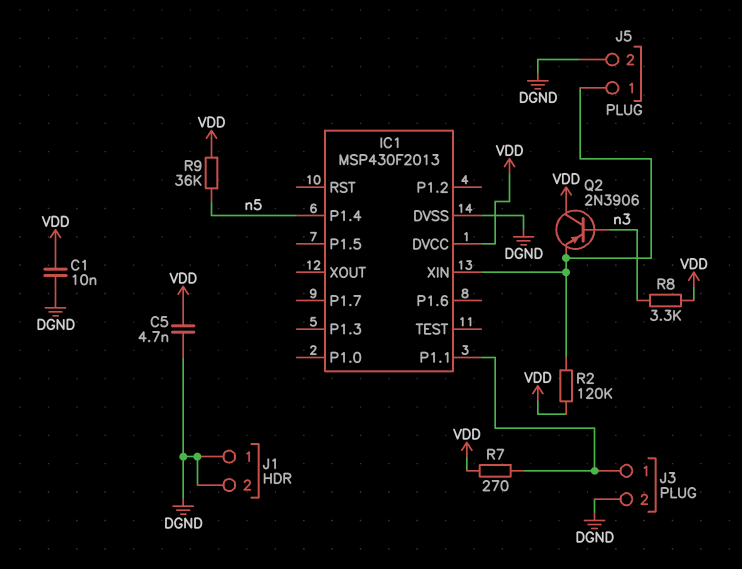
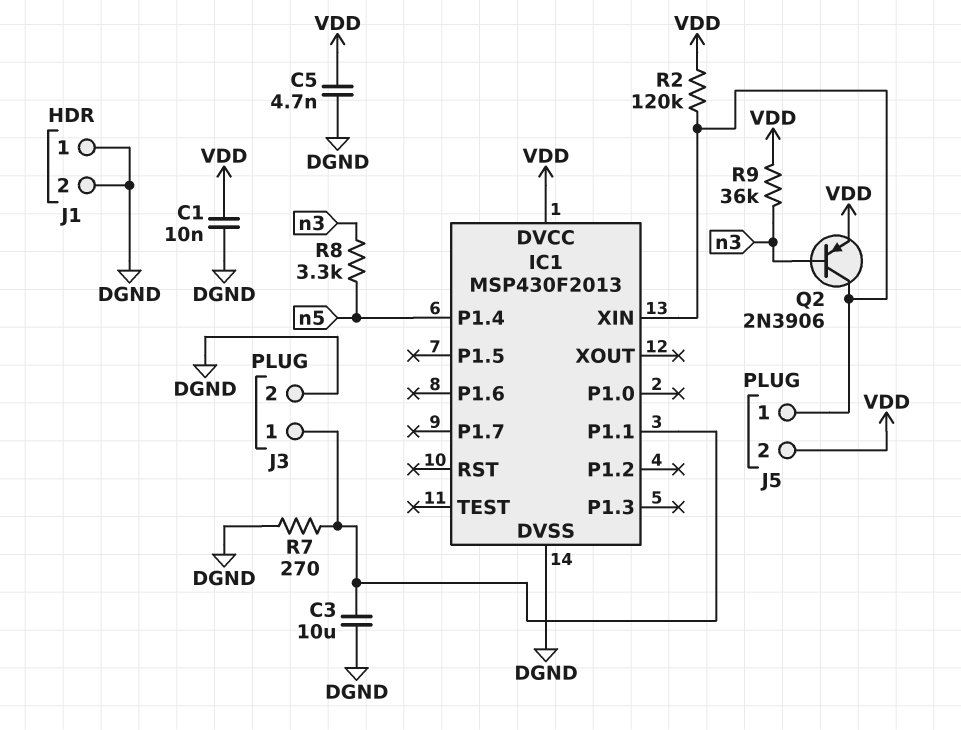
C3: none -> 10uF (DGND, IC1/P1.1)
J5 pin 2: DGND -> VDD
Q2: PNP 2N3906 (B n3, C VDD, E IC1/XIN) -> PNP 2N3906 (B n3, C IC1/XIN, E VDD)
R7: 270 (IC1/P1.1, VDD) -> 270 (DGND, IC1/P1.1)
R8: 3.3k (VDD, n3) -> 3.3k (n3, n5)
R9: 36k (VDD, n5) -> 36k (VDD, n3)

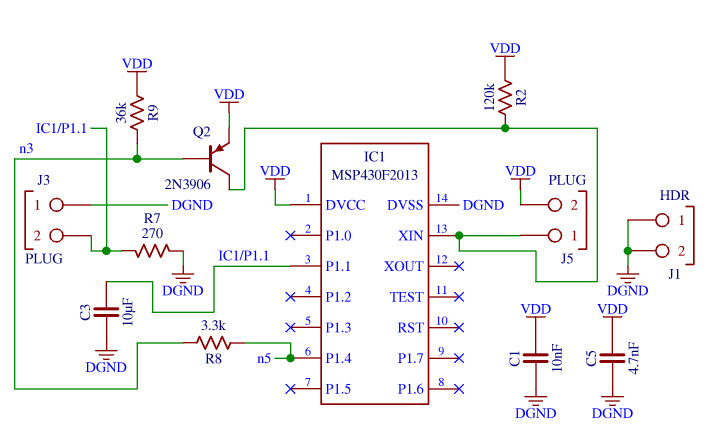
J3 pin 1: IC1/P1.1 -> DGND
J3 pin 2: DGND -> IC1/P1.1

